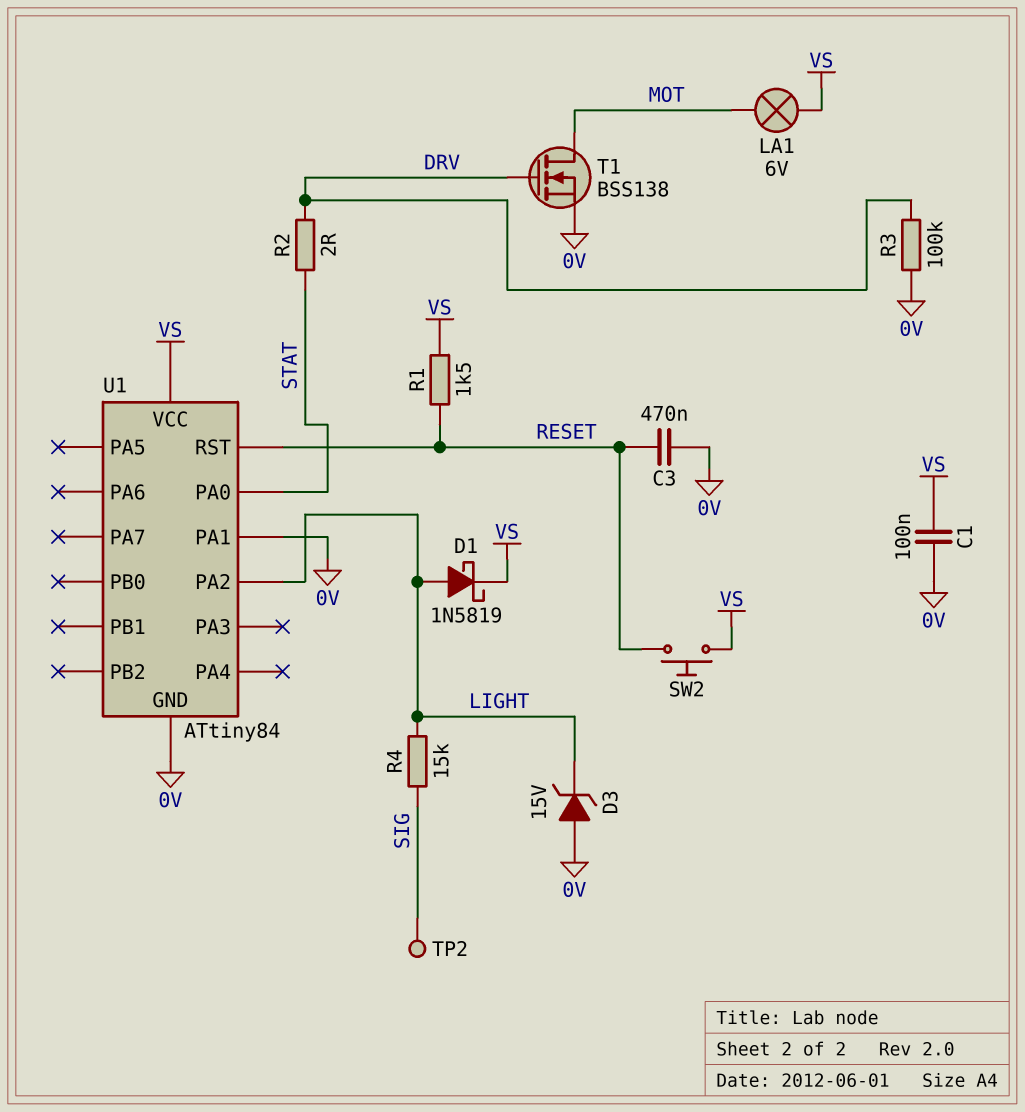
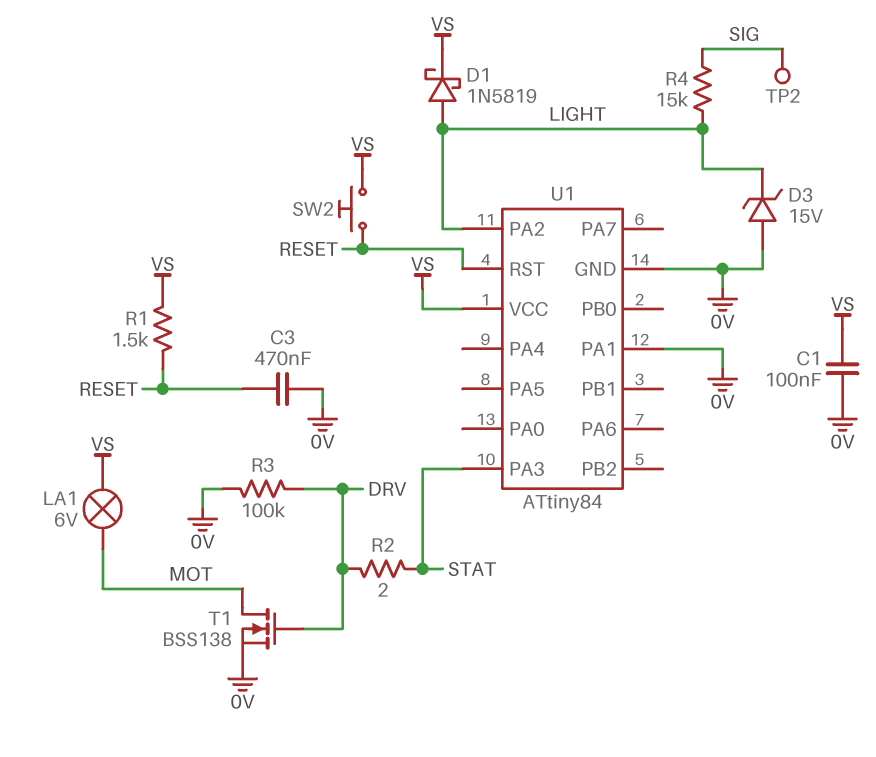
U1 pin PA0: STAT -> none
U1 pin PA3: none -> STAT

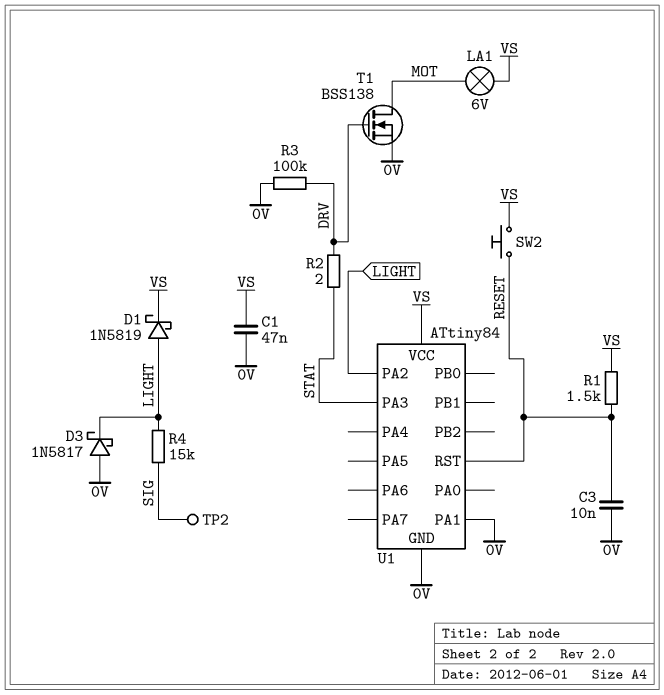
C1: 100nF (0V, VS) -> 47nF (0V, VS)
C3: 470nF (0V, RESET) -> 10nF (0V, RESET)
D3: zener 15V (A 0V, K LIGHT) -> schottky 1N5817 (A 0V, K LIGHT)

